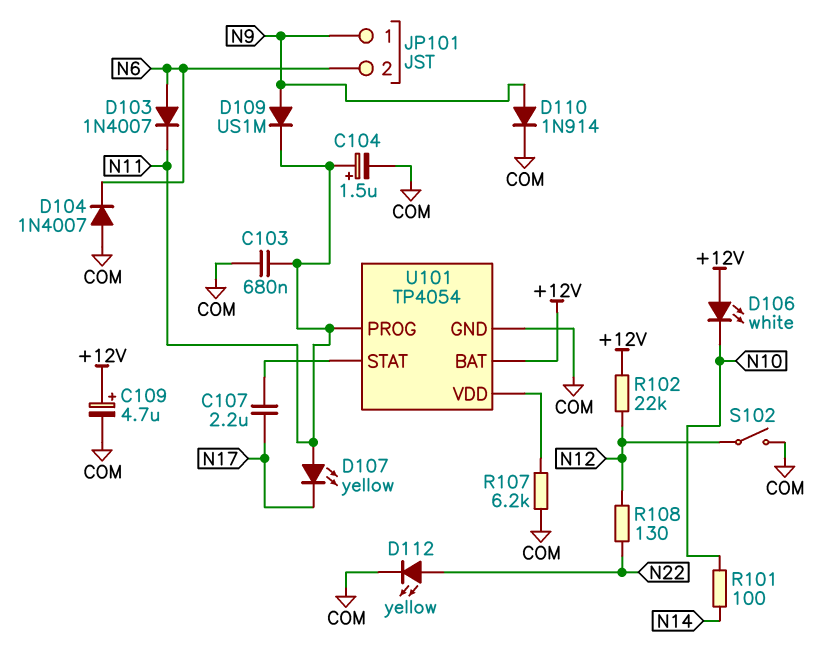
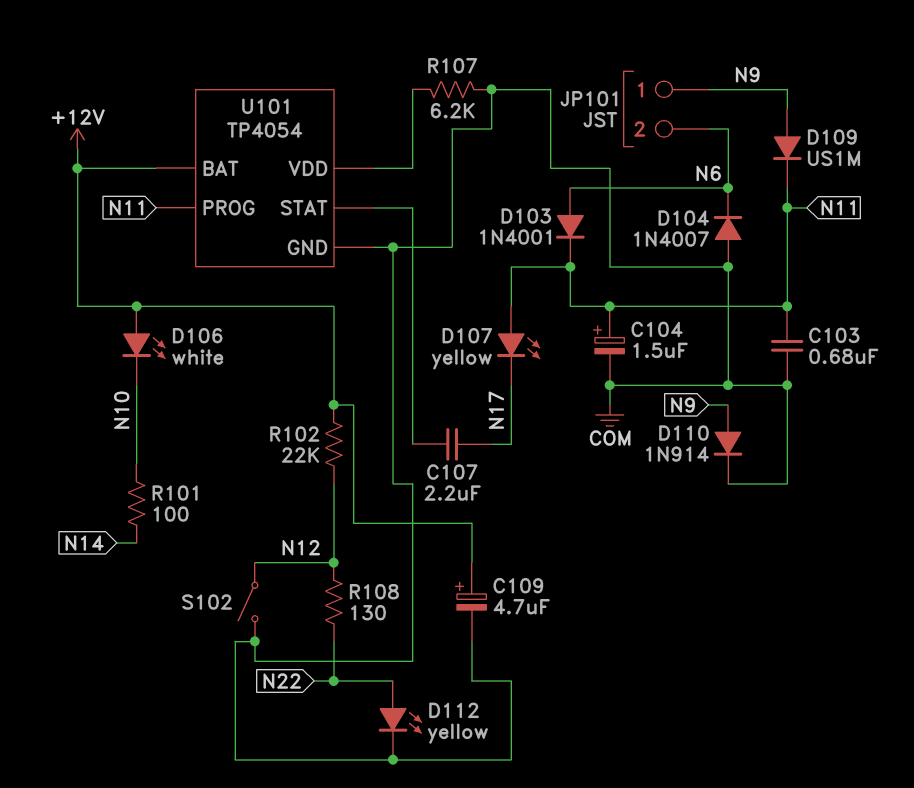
D103: diode 1N4007 (A N6, K N11) -> diode 1N4001 (A N6, K N11)

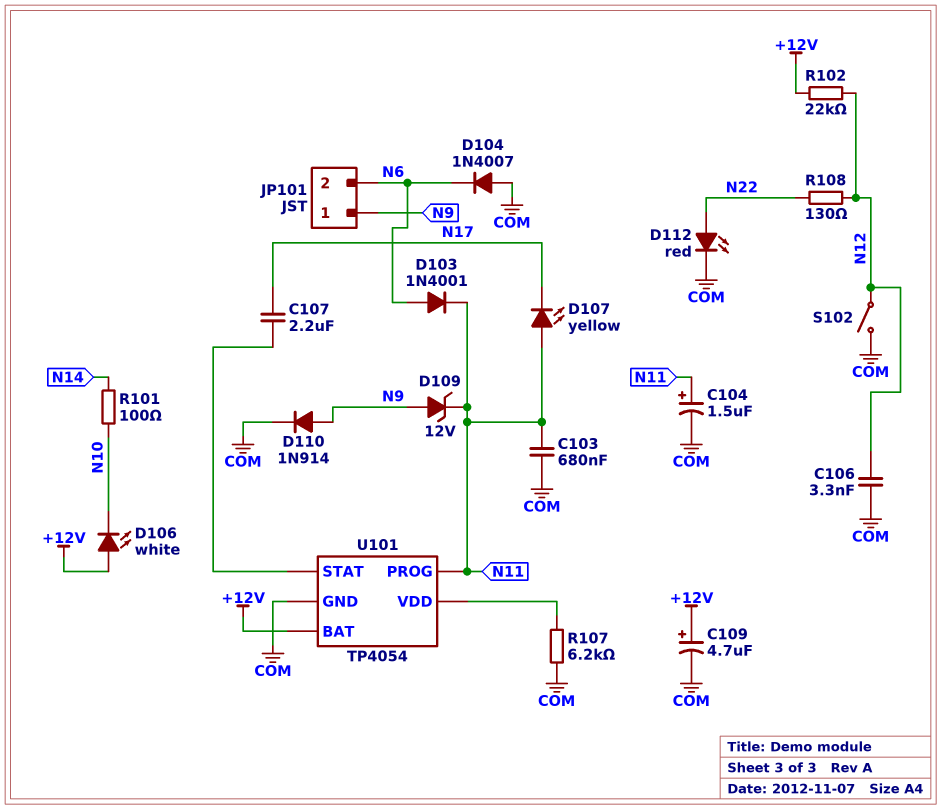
C106: none -> 3.3nF (COM, N12)
D109: diode US1M (A N9, K N11) -> zener 12V (A N9, K N11)
D112: LED yellow (A N22, K COM) -> LED red (A N22, K COM)

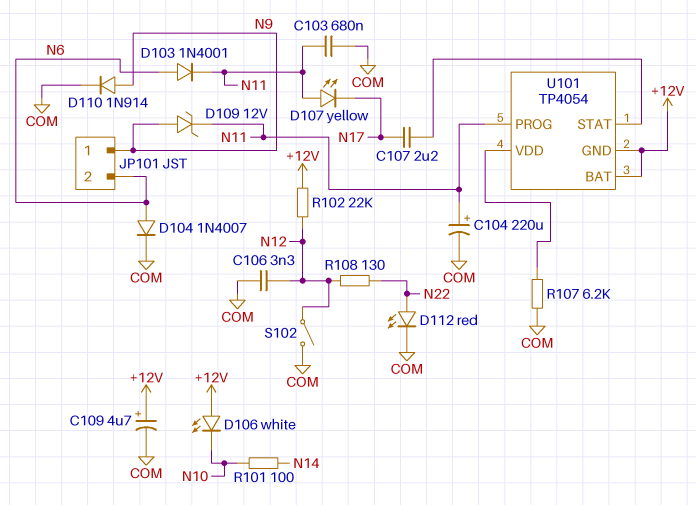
C104: 1.5uF (plus N11, minus COM) -> 220uF (plus N11, minus COM)
D104: diode 1N4007 (A COM, K N6) -> diode 1N4007 (A N6, K COM)
U101 pin GND: COM -> +12V

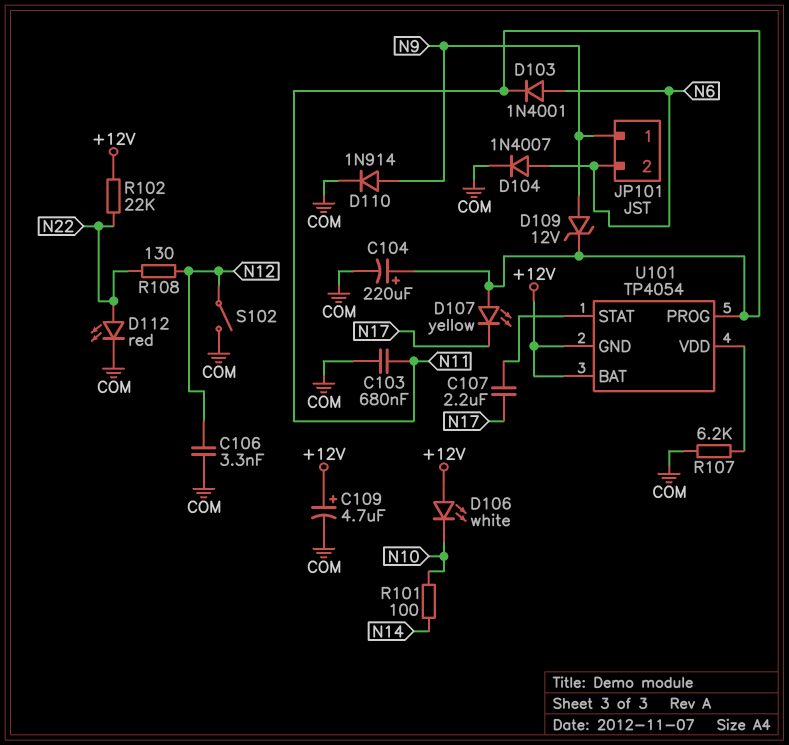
R102: 22k (+12V, N12) -> 22k (+12V, N22)

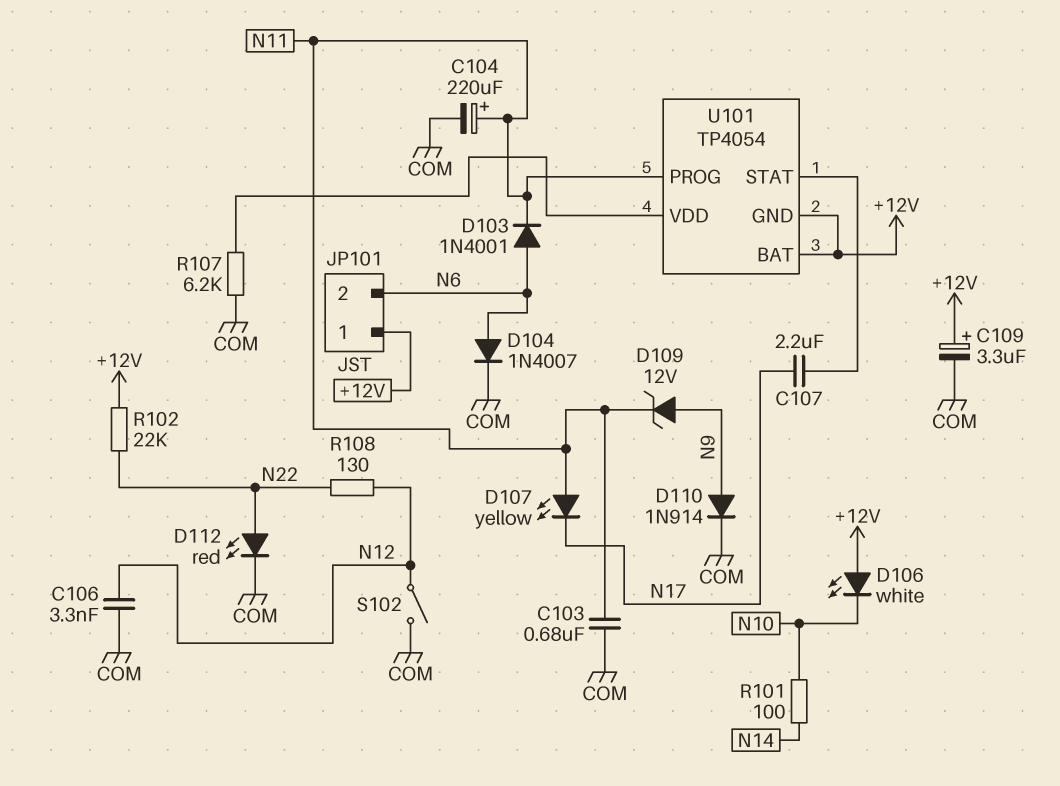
C109: 4.7uF (plus +12V, minus COM) -> 3.3uF (plus +12V, minus COM)
JP101 pin 1: N9 -> +12V

